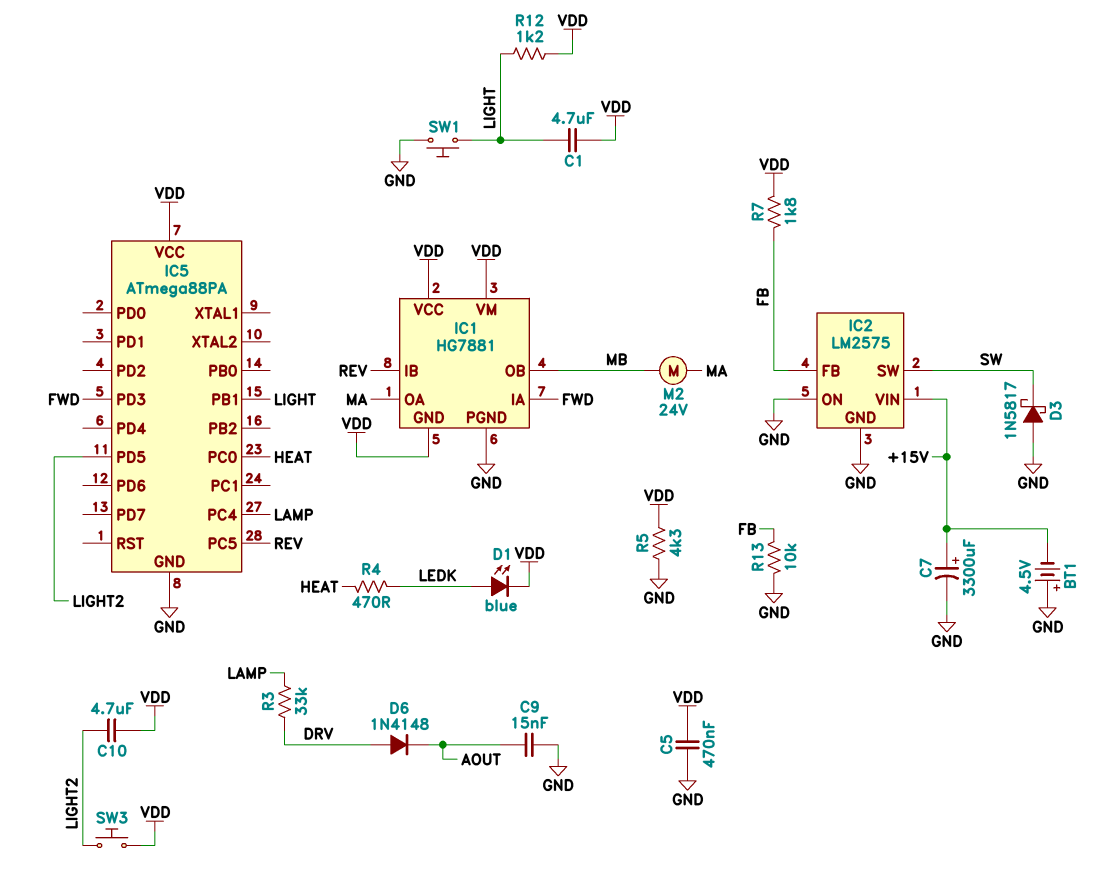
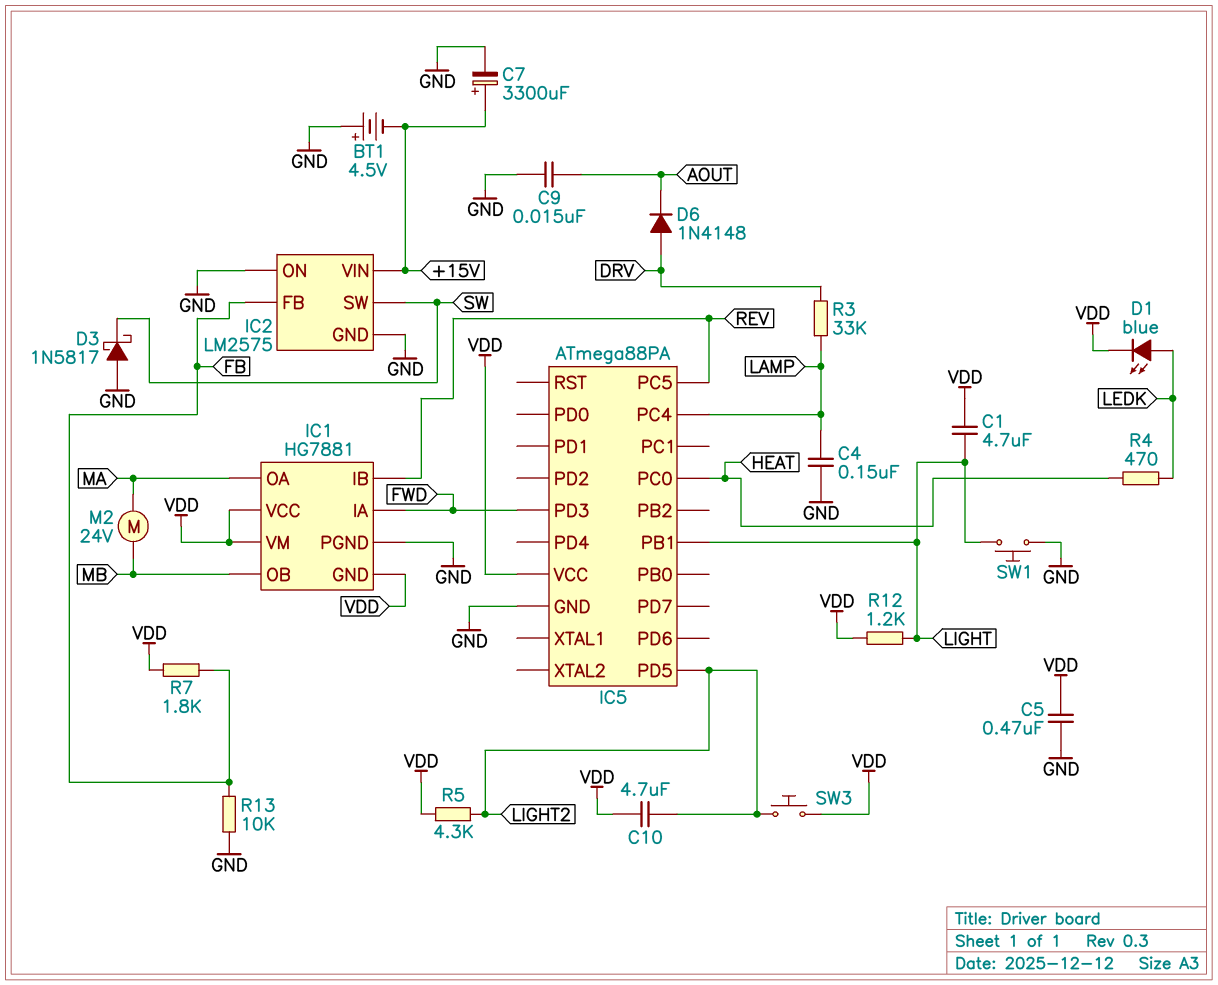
C4: none -> 150nF (GND, LAMP)
R5: 4.3k (GND, VDD) -> 4.3k (LIGHT2, VDD)

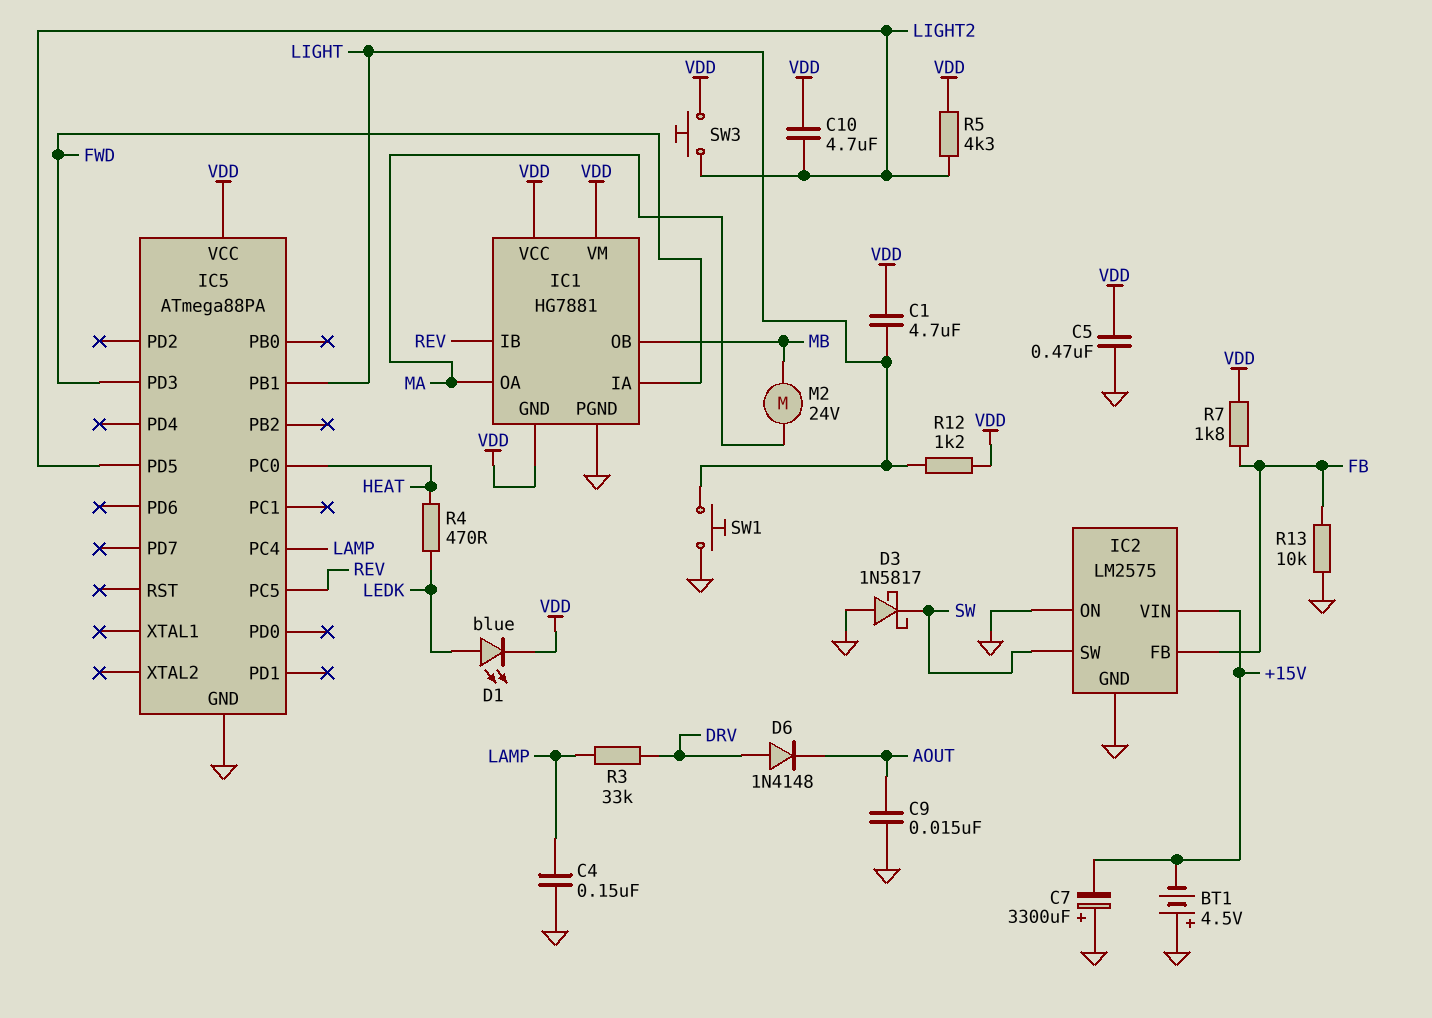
C7: 3300uF (plus +15V, minus GND) -> 3300uF (plus GND, minus +15V)

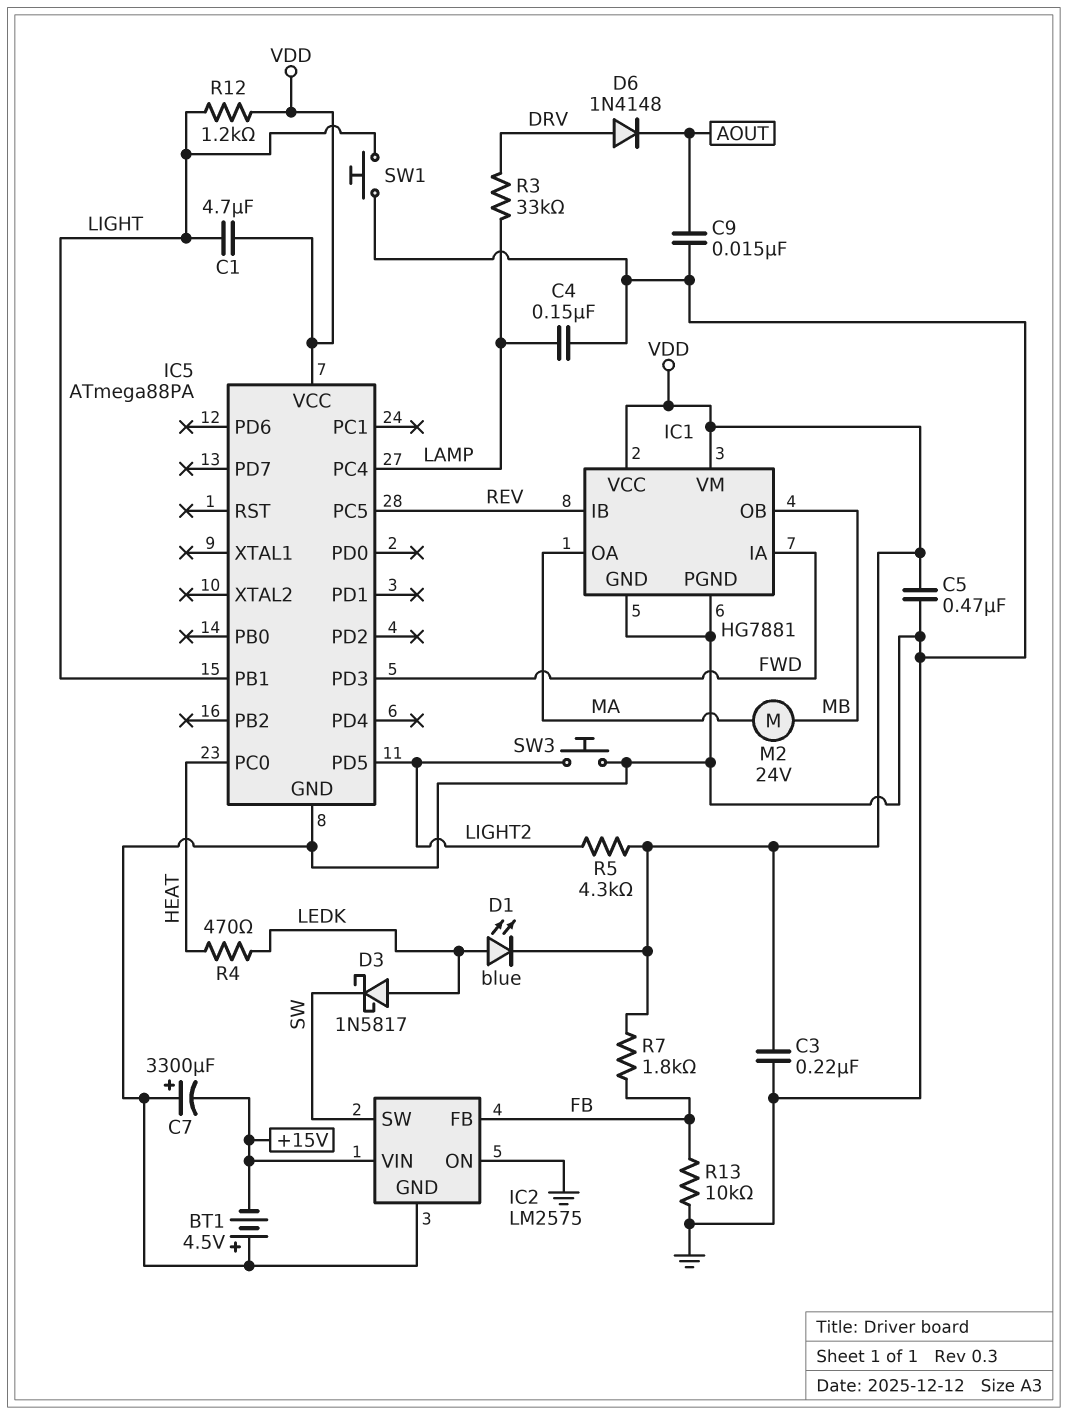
C3: none -> 220nF (GND, VDD)
C10: 4.7uF (LIGHT2, VDD) -> none
D3: schottky 1N5817 (A GND, K SW) -> schottky 1N5817 (A LEDK, K SW)
IC1 pin GND: VDD -> GND
SW3: button (LIGHT2, VDD) -> button (GND, LIGHT2)

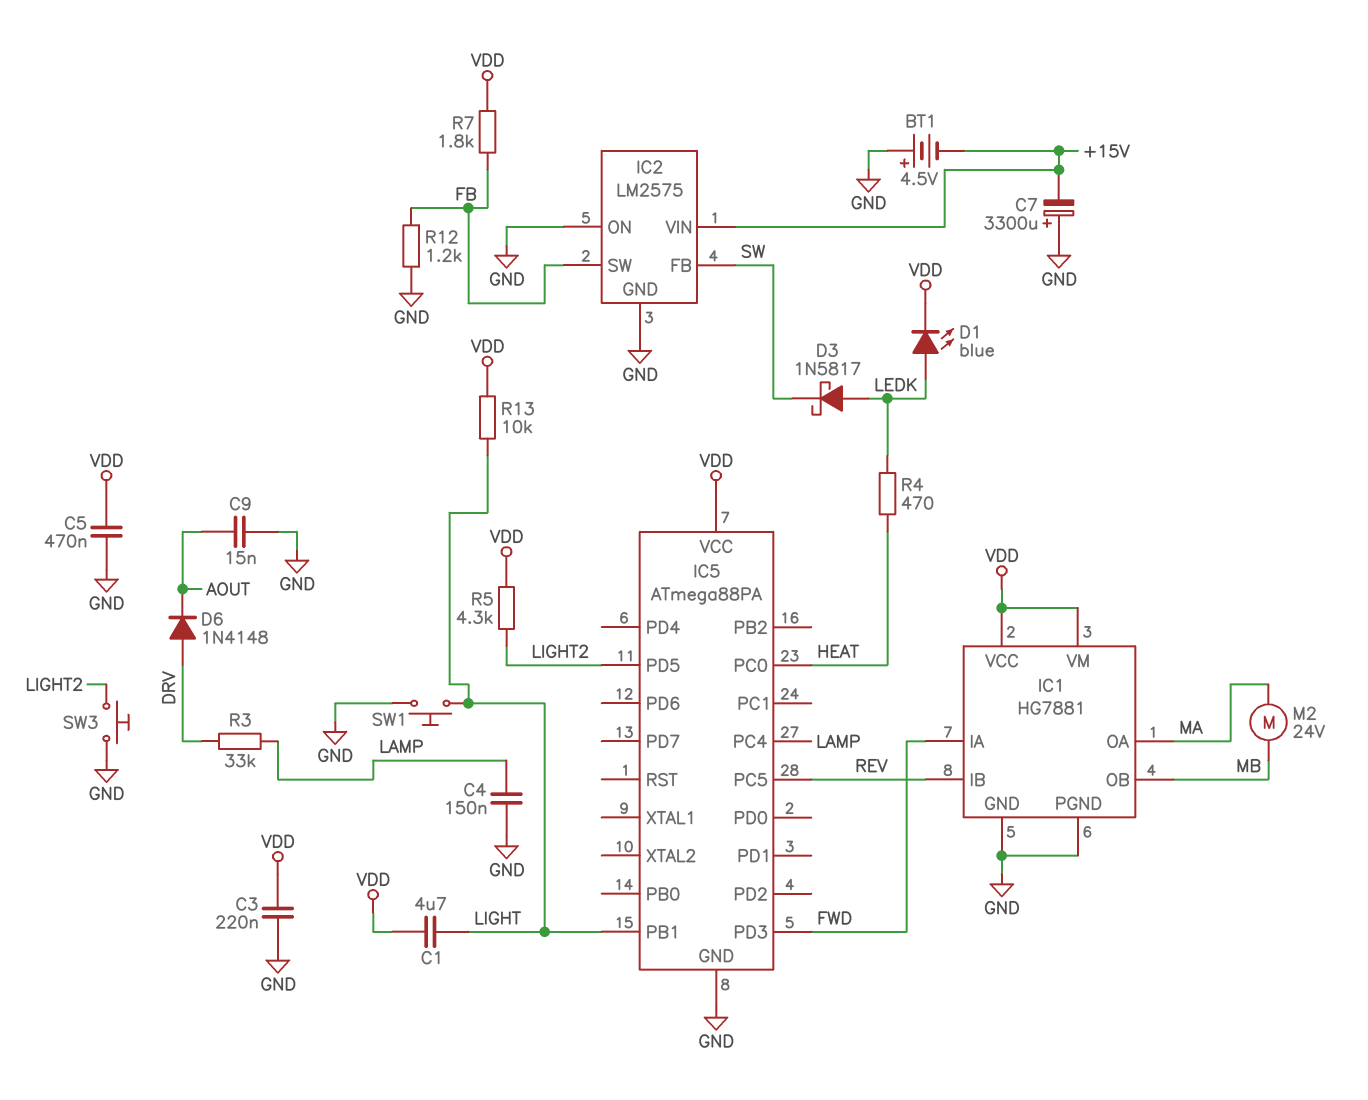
IC2 pin FB: FB -> SW
IC2 pin SW: SW -> FB
R12: 1.2k (LIGHT, VDD) -> 1.2k (FB, GND)
R13: 10k (FB, GND) -> 10k (LIGHT, VDD)

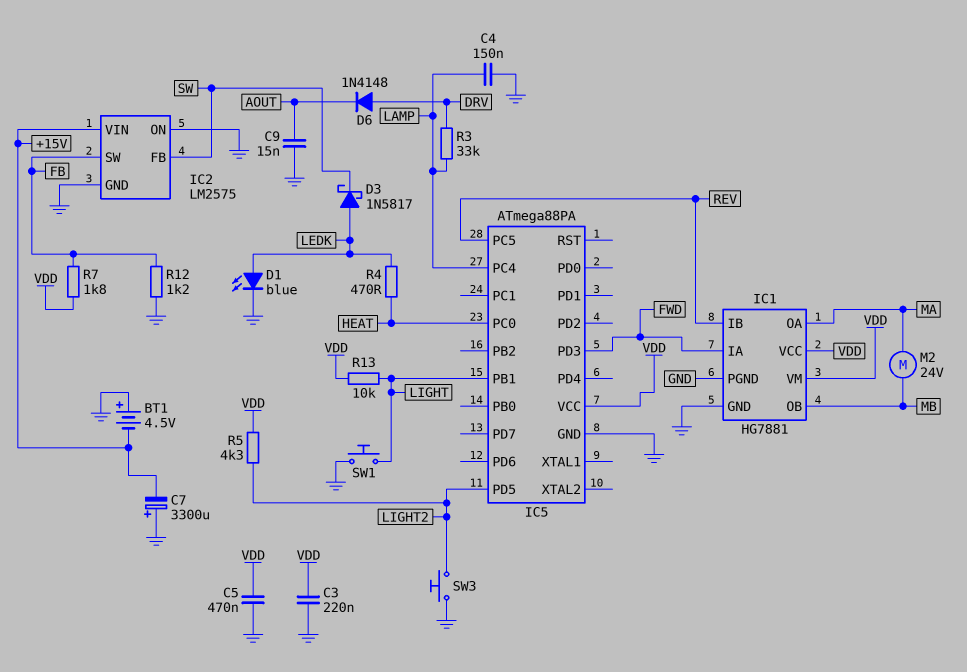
C1: 4.7uF (LIGHT, VDD) -> none
D1: LED blue (A LEDK, K VDD) -> LED blue (A LEDK, K GND)

